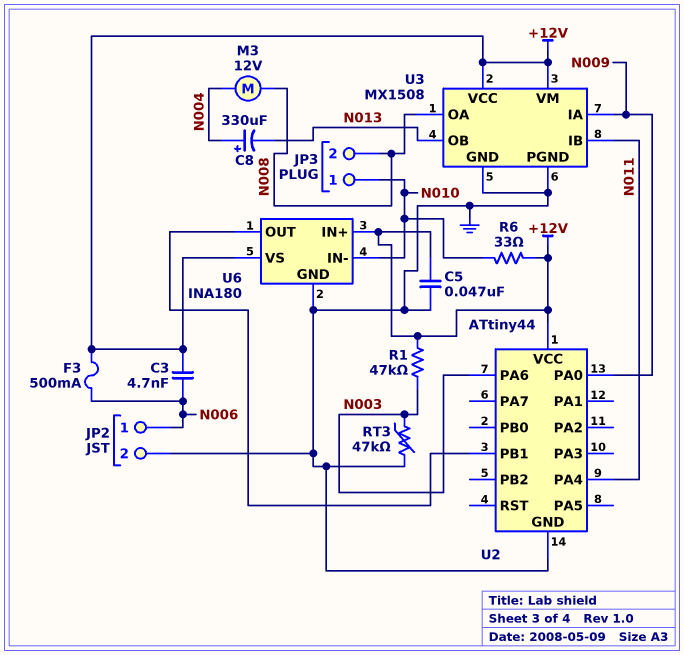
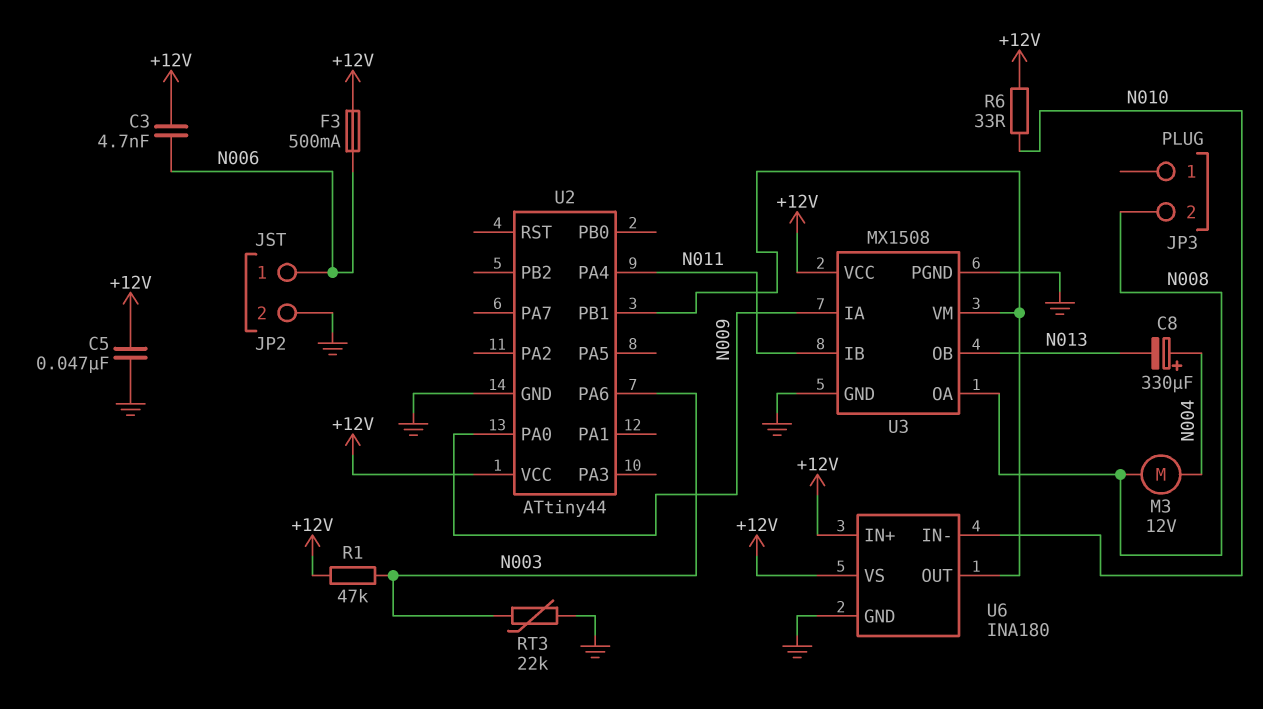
JP3 pin 1: N010 -> none
RT3: 47k (GND, N003) -> 22k (GND, N003)
U3 pin VM: +12V -> U2/PB1

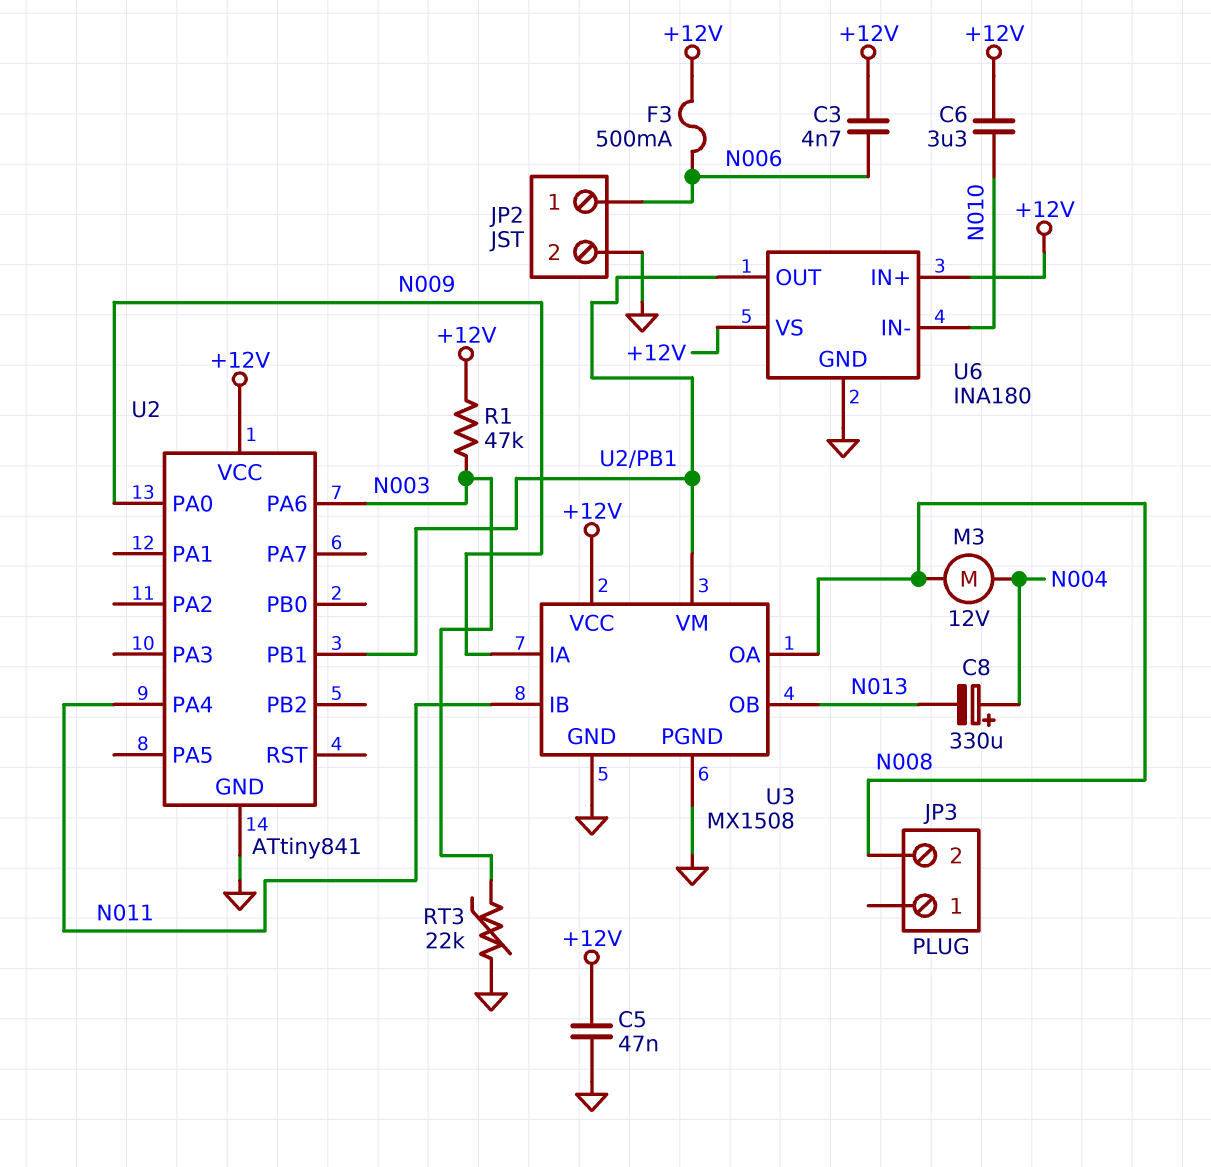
C6: none -> 3.3uF (+12V, N010)
R6: 33 (+12V, N010) -> none
U2: ATtiny44 -> ATtiny841

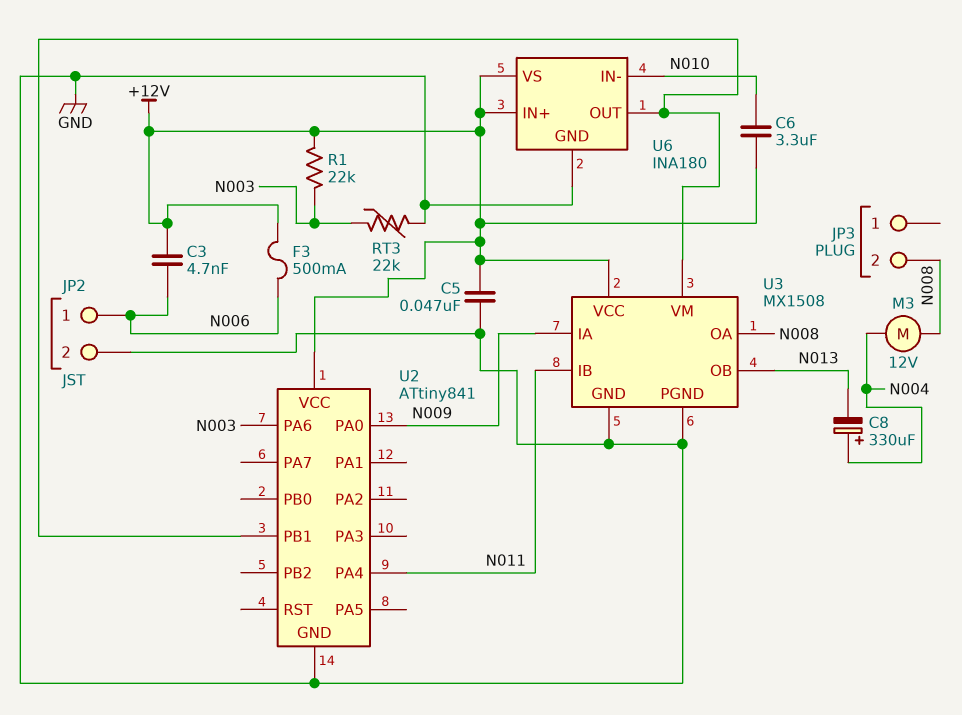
R1: 47k (+12V, N003) -> 22k (+12V, N003)

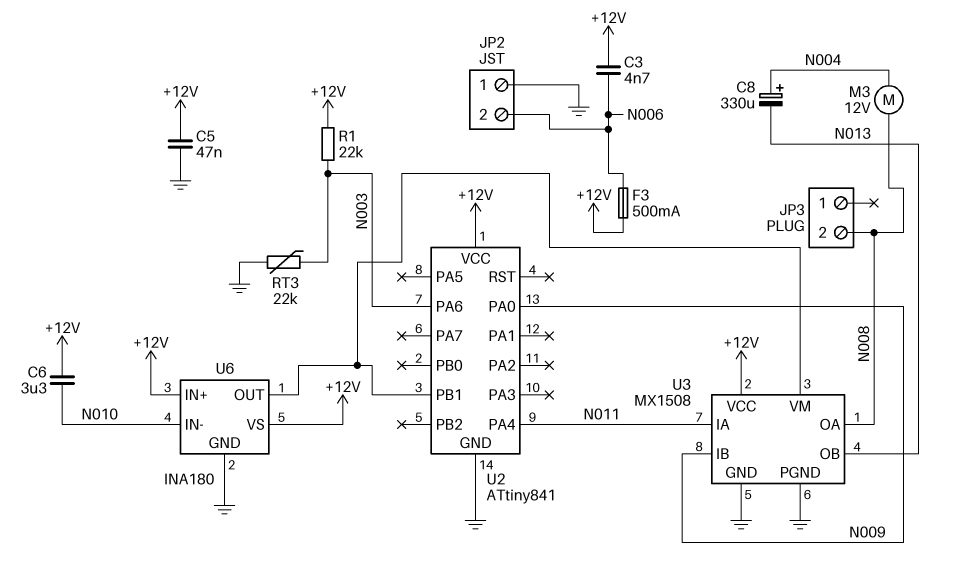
JP2 pin 1: N006 -> GND
JP2 pin 2: GND -> N006
U3 pin IA: N009 -> N011
U3 pin IB: N011 -> N009

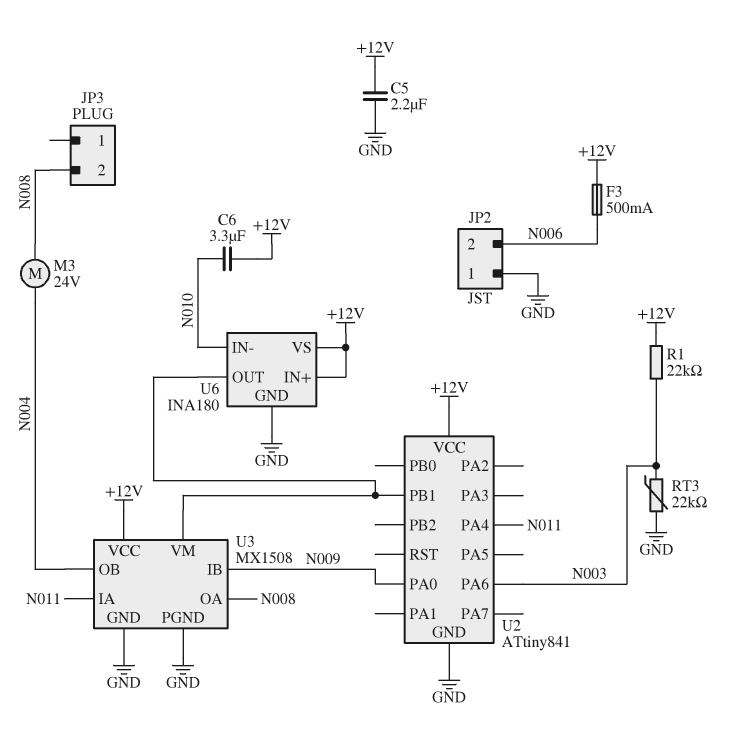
C3: 4.7nF (+12V, N006) -> none
C5: 47nF (+12V, GND) -> 2.2uF (+12V, GND)
C8: 330uF (plus N004, minus N013) -> none
M3: motor 12V (N004, N008) -> motor 24V (N004, N008)
U3 pin OB: N013 -> N004

